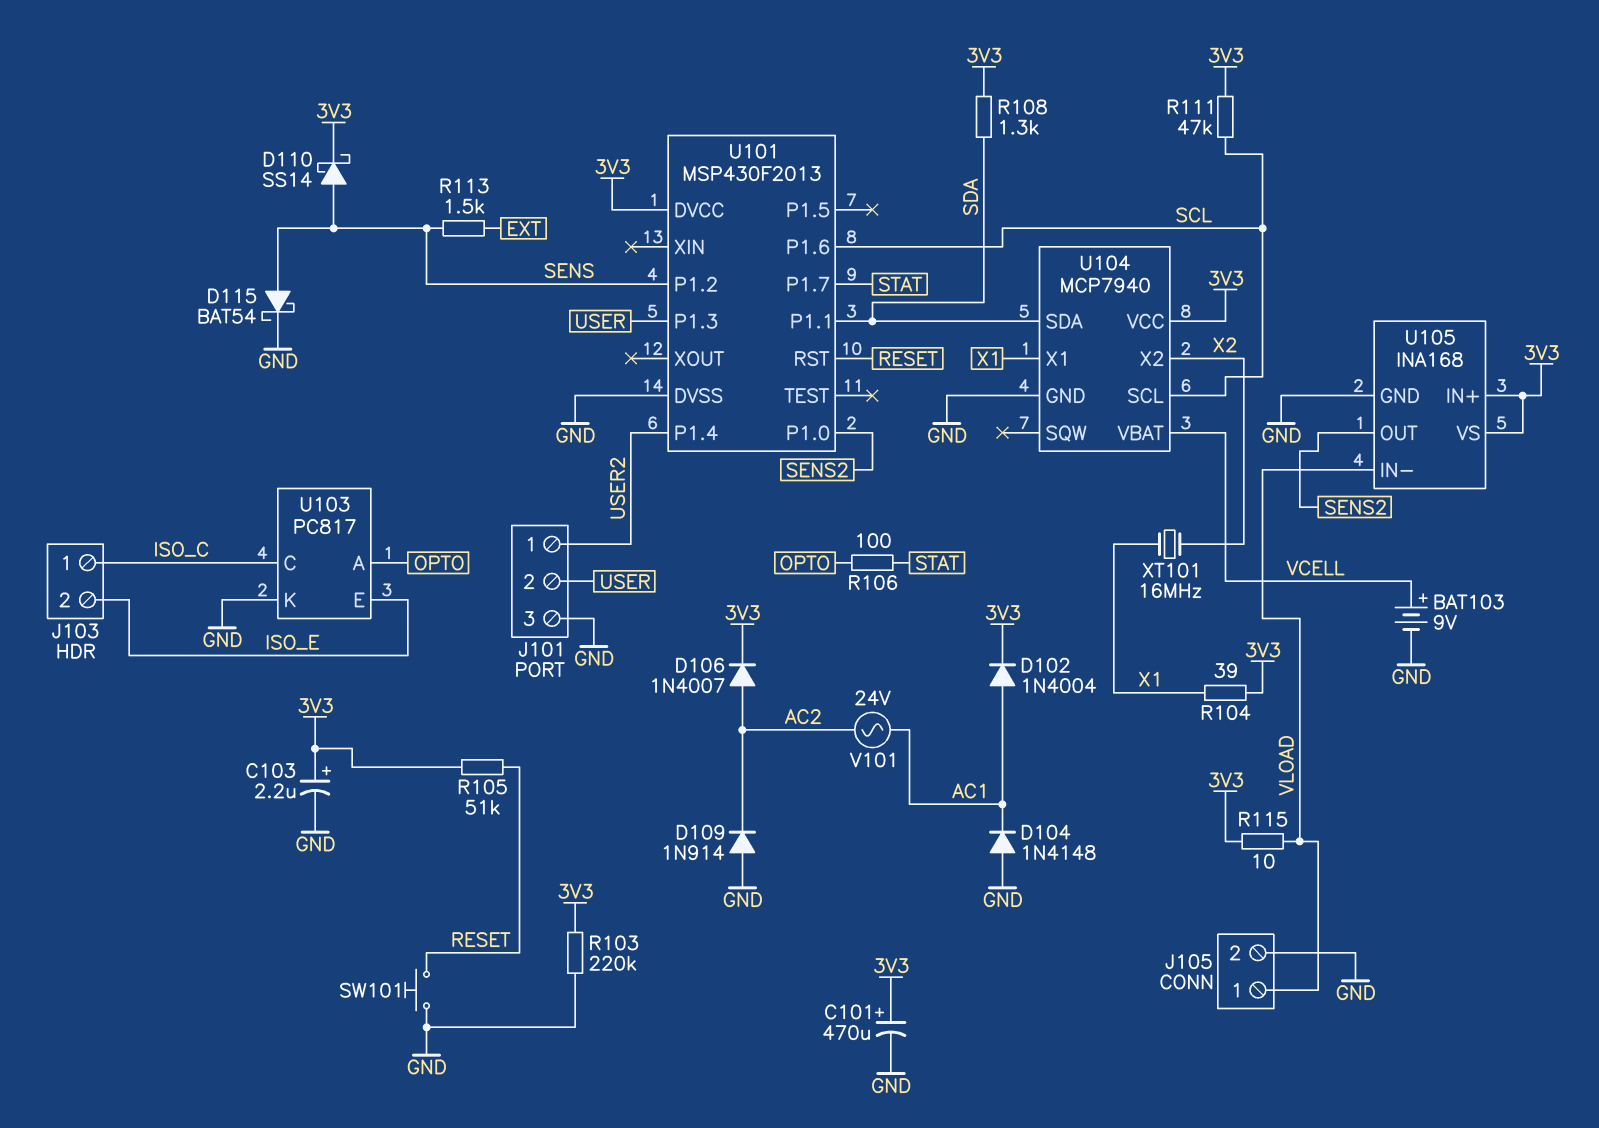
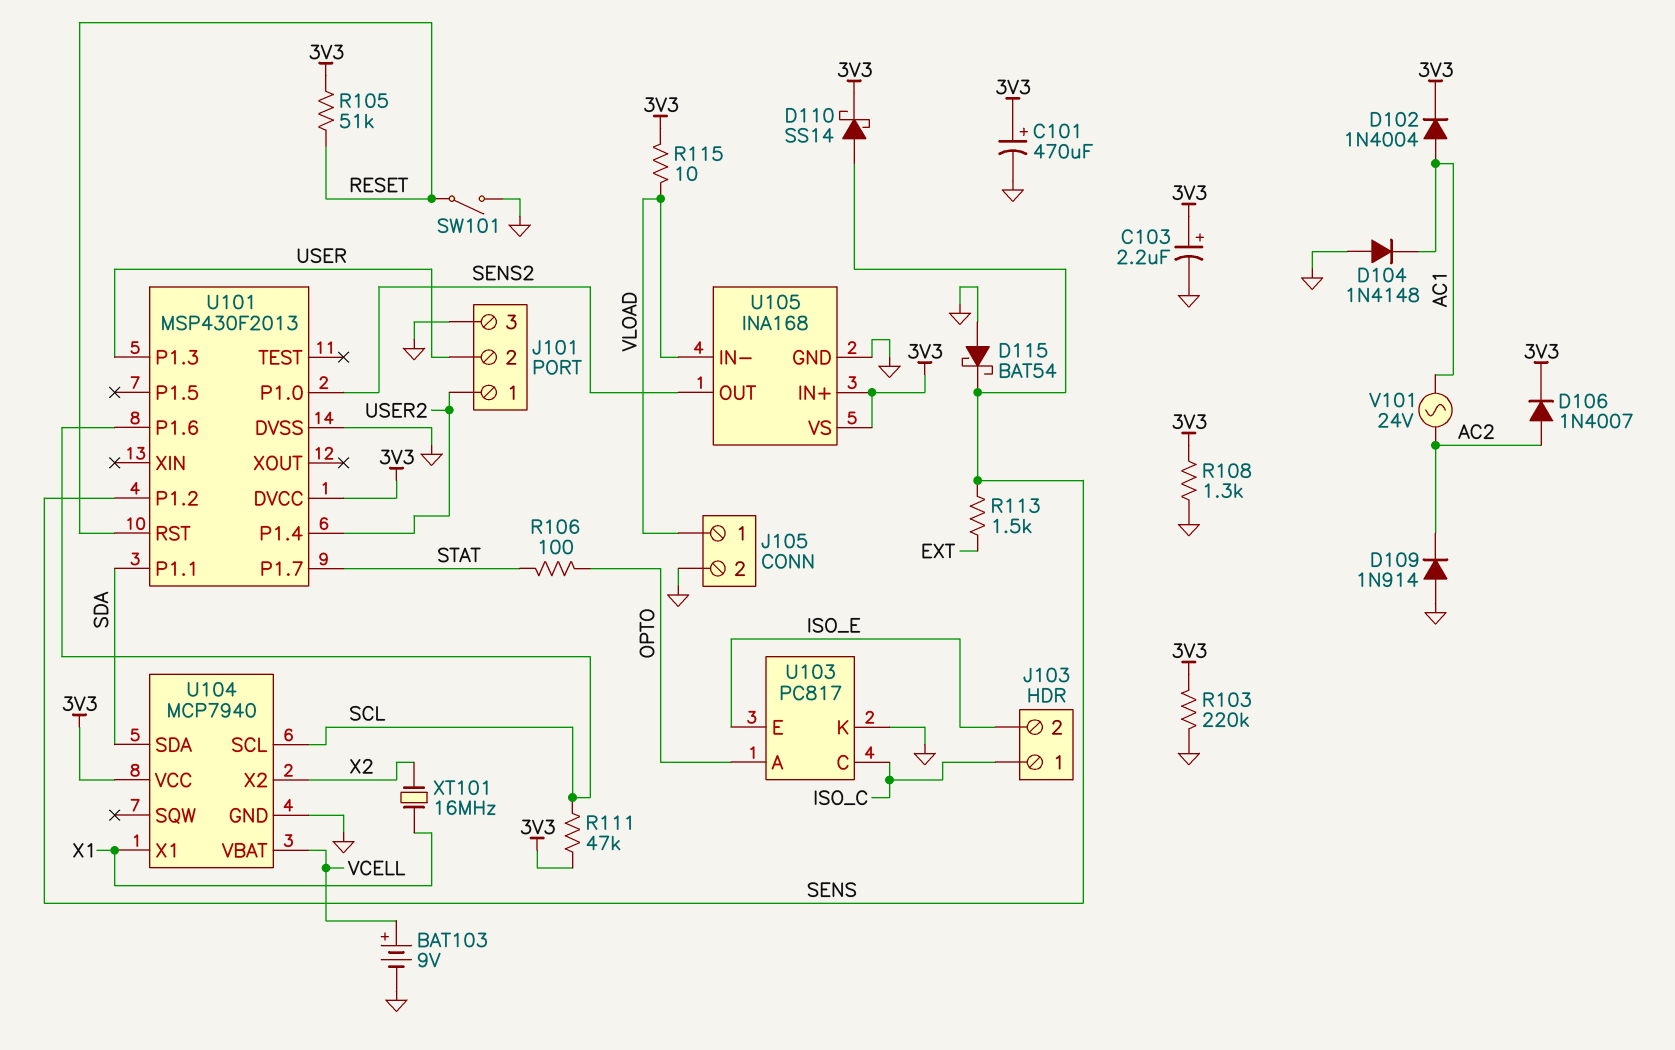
D115: schottky BAT54 (A SENS, K GND) -> schottky BAT54 (A GND, K SENS)
R104: 39 (3V3, X1) -> none
R108: 1.3k (3V3, SDA) -> 1.3k (3V3, GND)
SW101: button (GND, RESET) -> switch (GND, RESET)

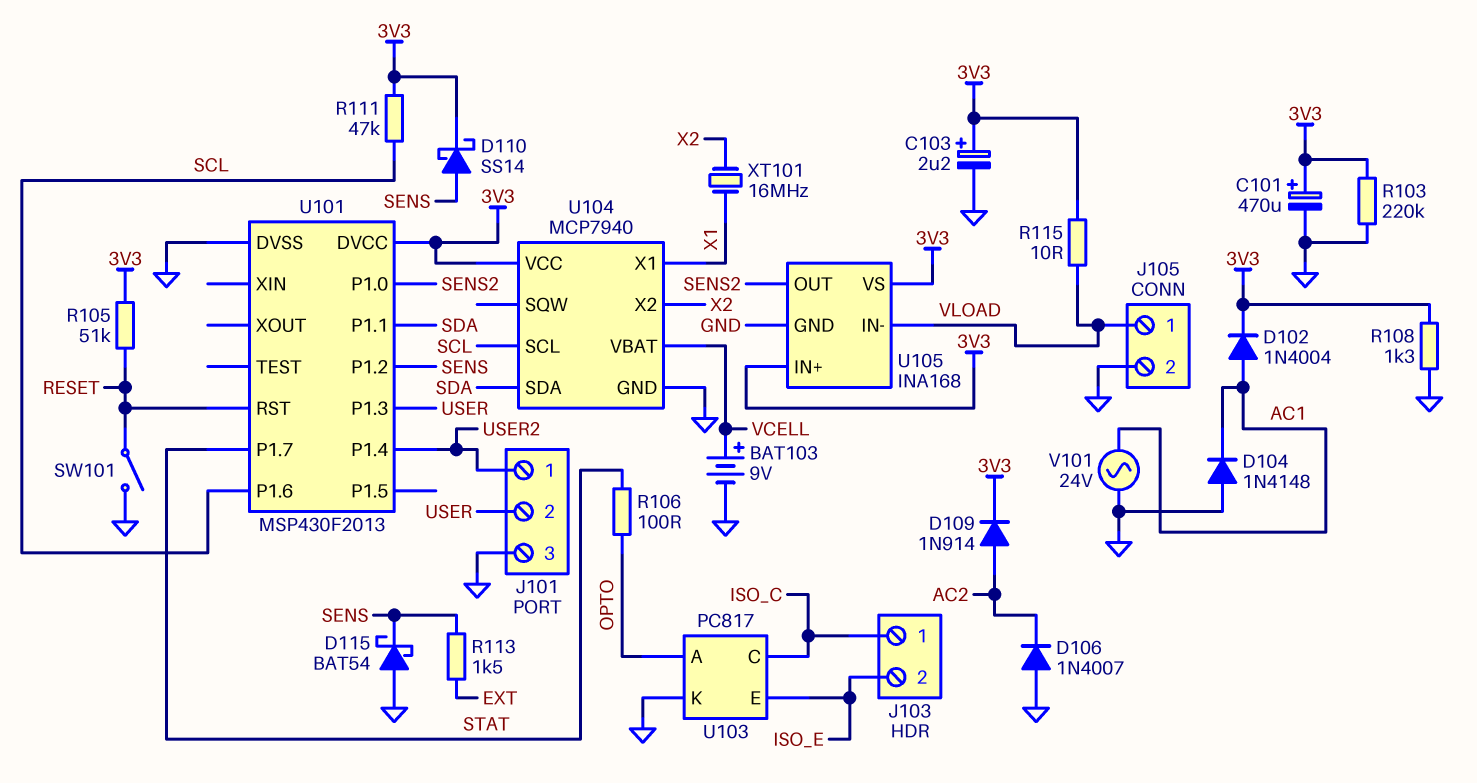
D106: diode 1N4007 (A AC2, K 3V3) -> diode 1N4007 (A GND, K AC2)
D109: diode 1N914 (A GND, K AC2) -> diode 1N914 (A AC2, K 3V3)
V101: AC 24V (AC1, AC2) -> AC 24V (AC1, GND)

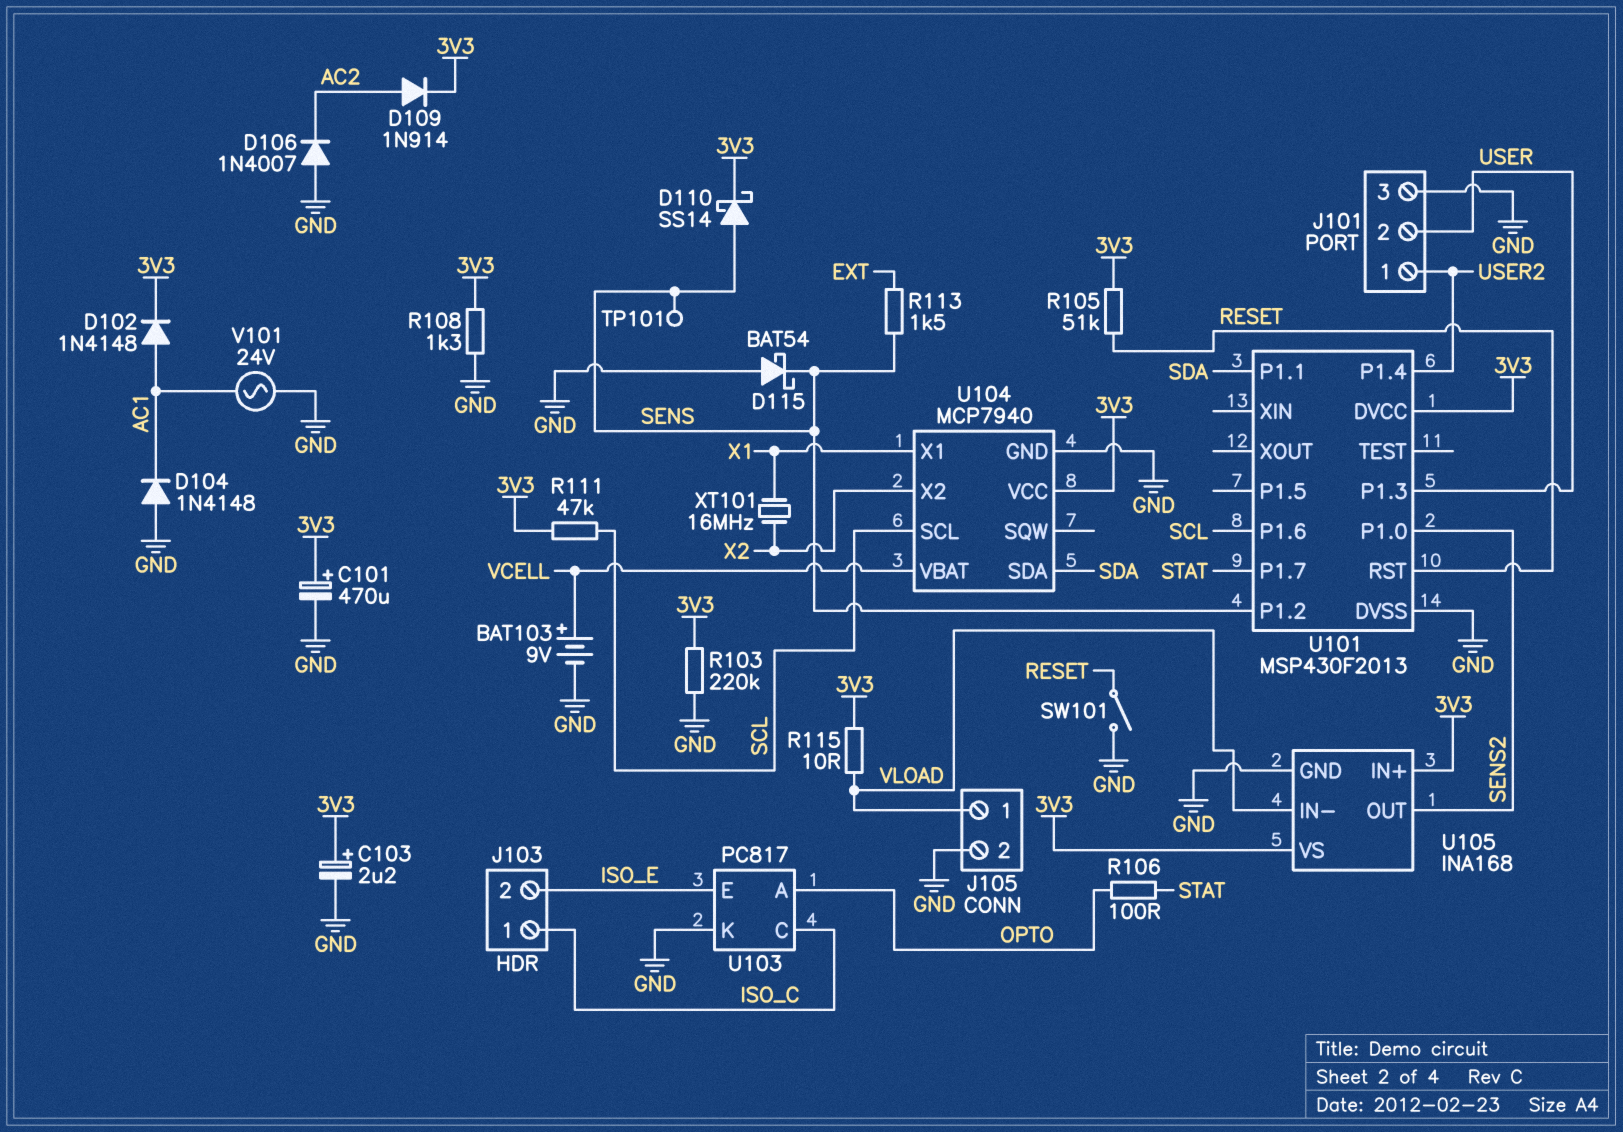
D102: diode 1N4004 (A AC1, K 3V3) -> diode 1N4148 (A AC1, K 3V3)
TP101: none -> test point (SENS)

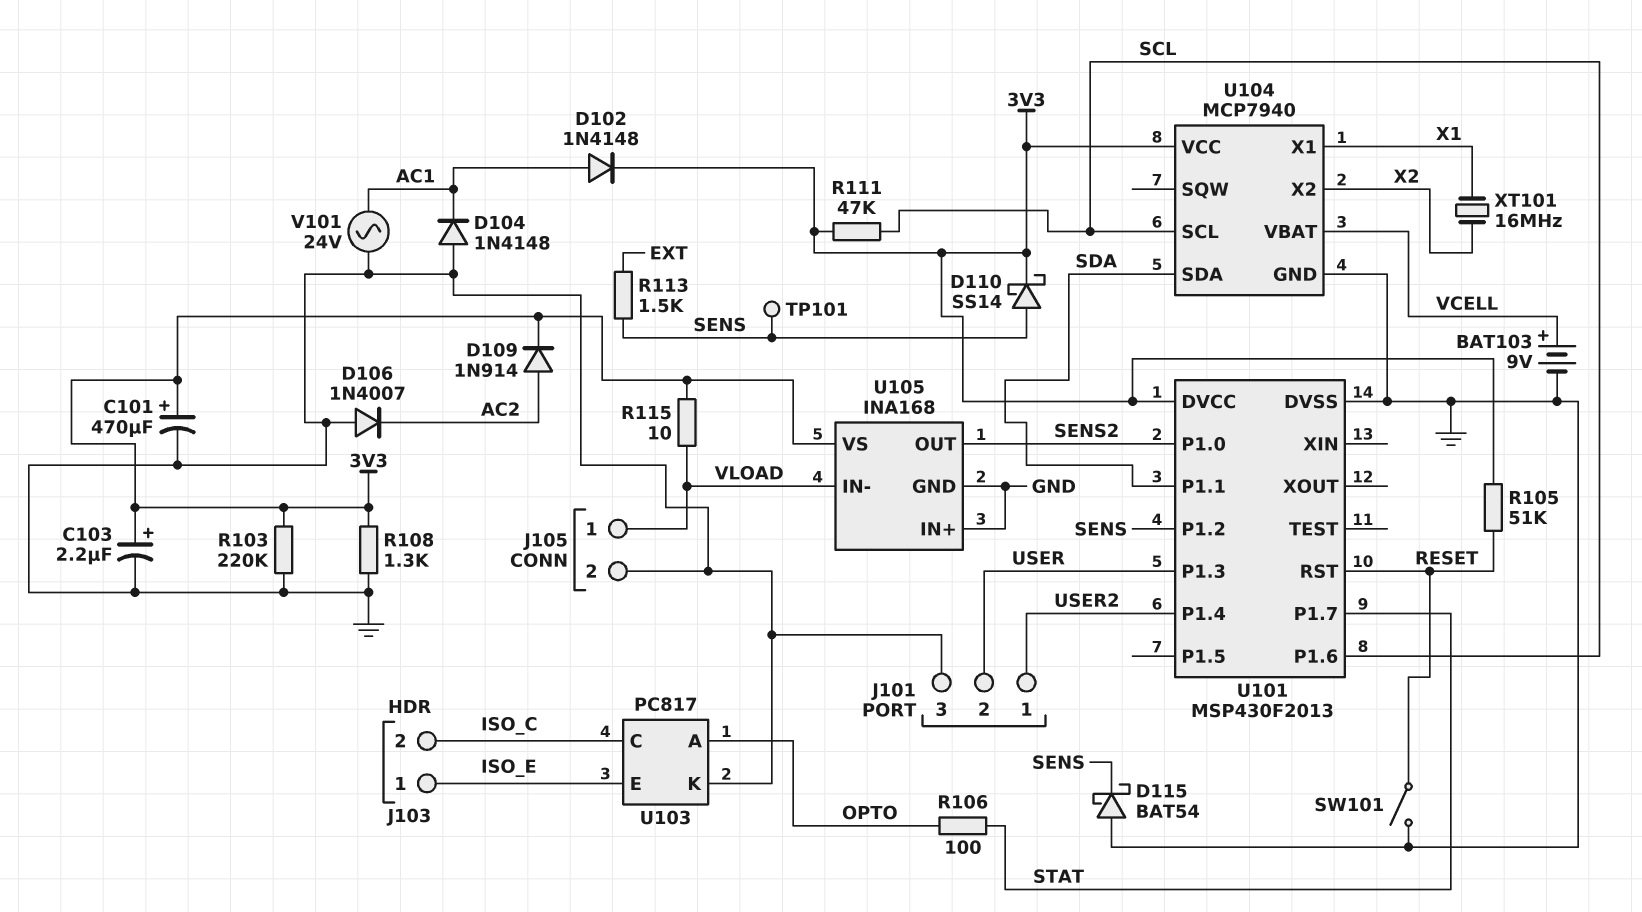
J103 pin 1: ISO_C -> ISO_E
J103 pin 2: ISO_E -> ISO_C
U105 pin IN+: 3V3 -> GND

